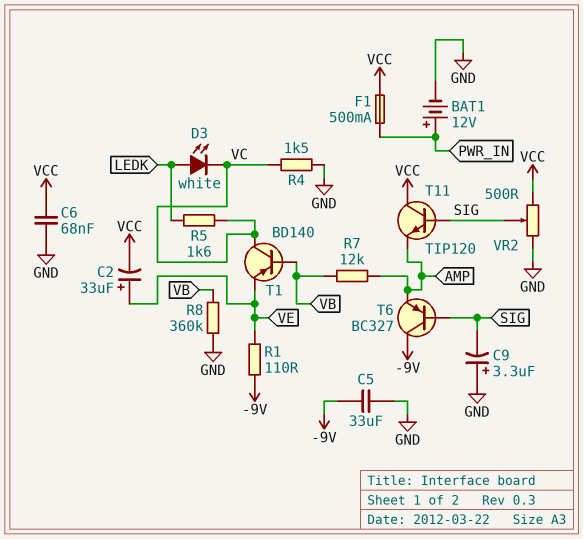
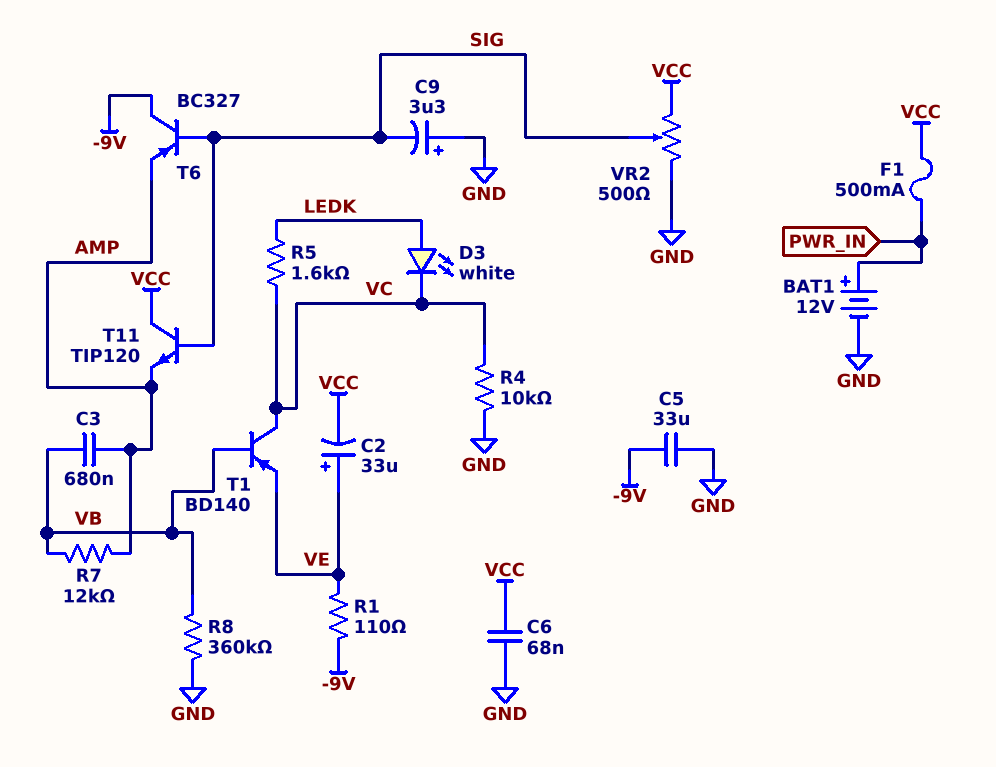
C3: none -> 680nF (AMP, VB)
R4: 1.5k (GND, VC) -> 10k (GND, VC)

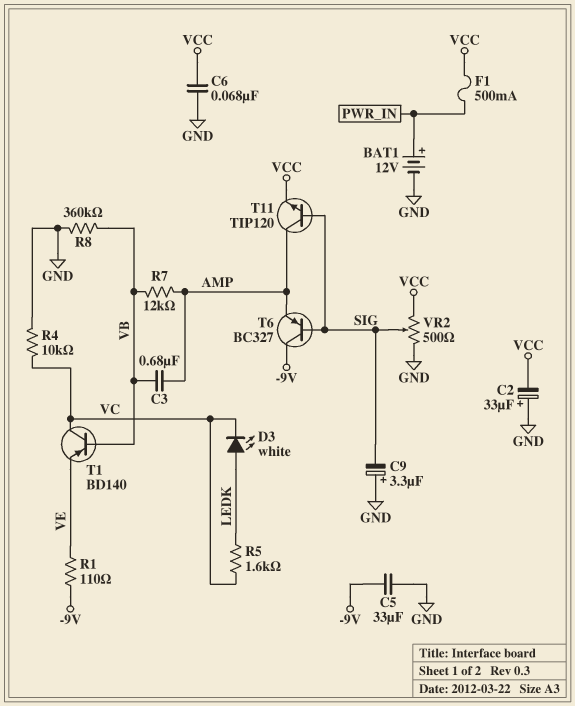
C2: 33uF (plus VE, minus VCC) -> 33uF (plus GND, minus VCC)
T11: NPN TIP120 (B SIG, C VCC, E AMP) -> NPN TIP120 (B SIG, C AMP, E VCC)

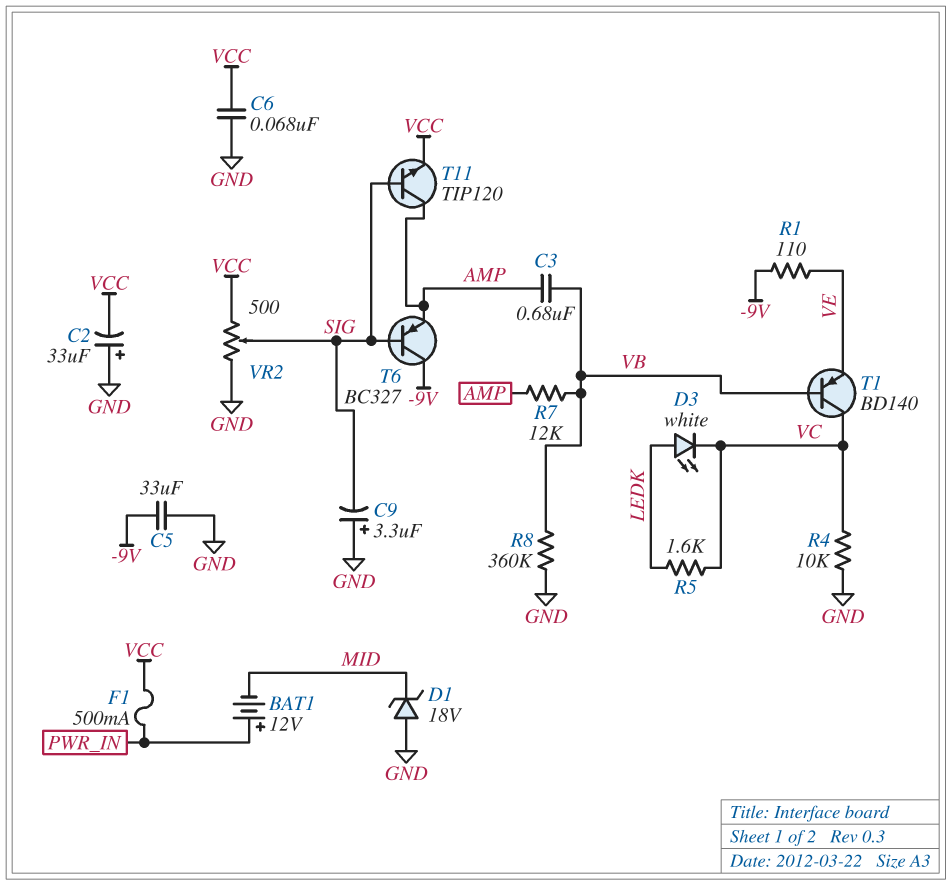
BAT1: 12V (plus PWR_IN, minus GND) -> 12V (plus PWR_IN, minus MID)
D1: none -> zener 18V (A GND, K MID)

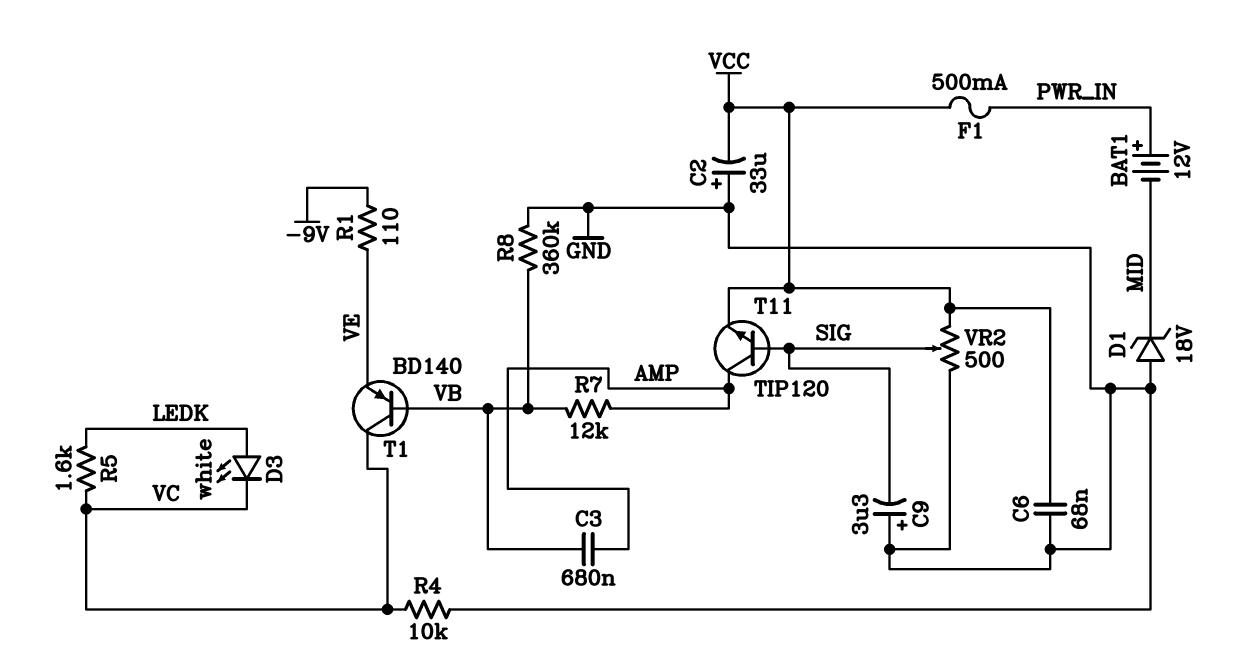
C5: 33uF (-9V, GND) -> none
T6: PNP BC327 (B SIG, C -9V, E AMP) -> none

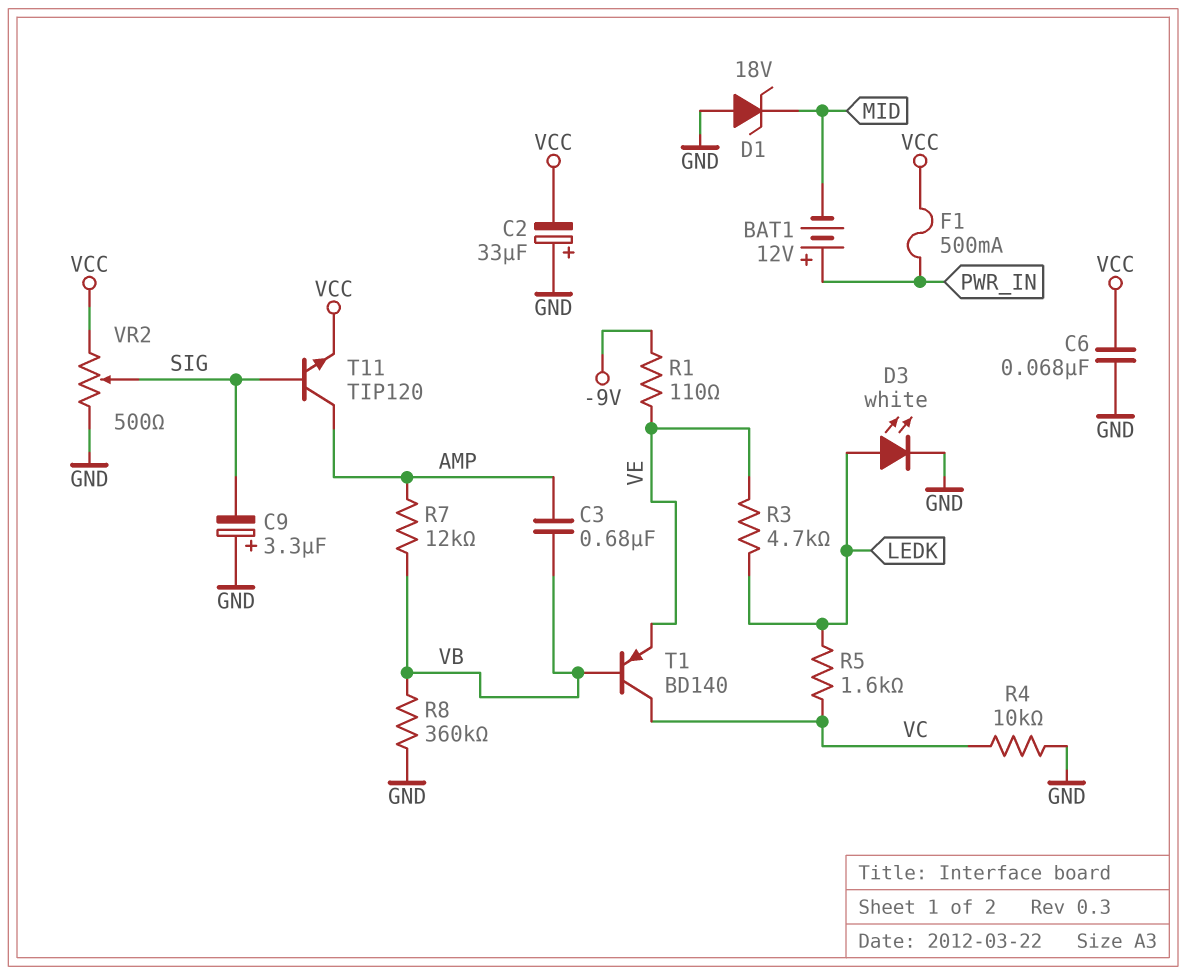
D3: LED white (A LEDK, K VC) -> LED white (A LEDK, K GND)
R3: none -> 4.7k (LEDK, VE)

